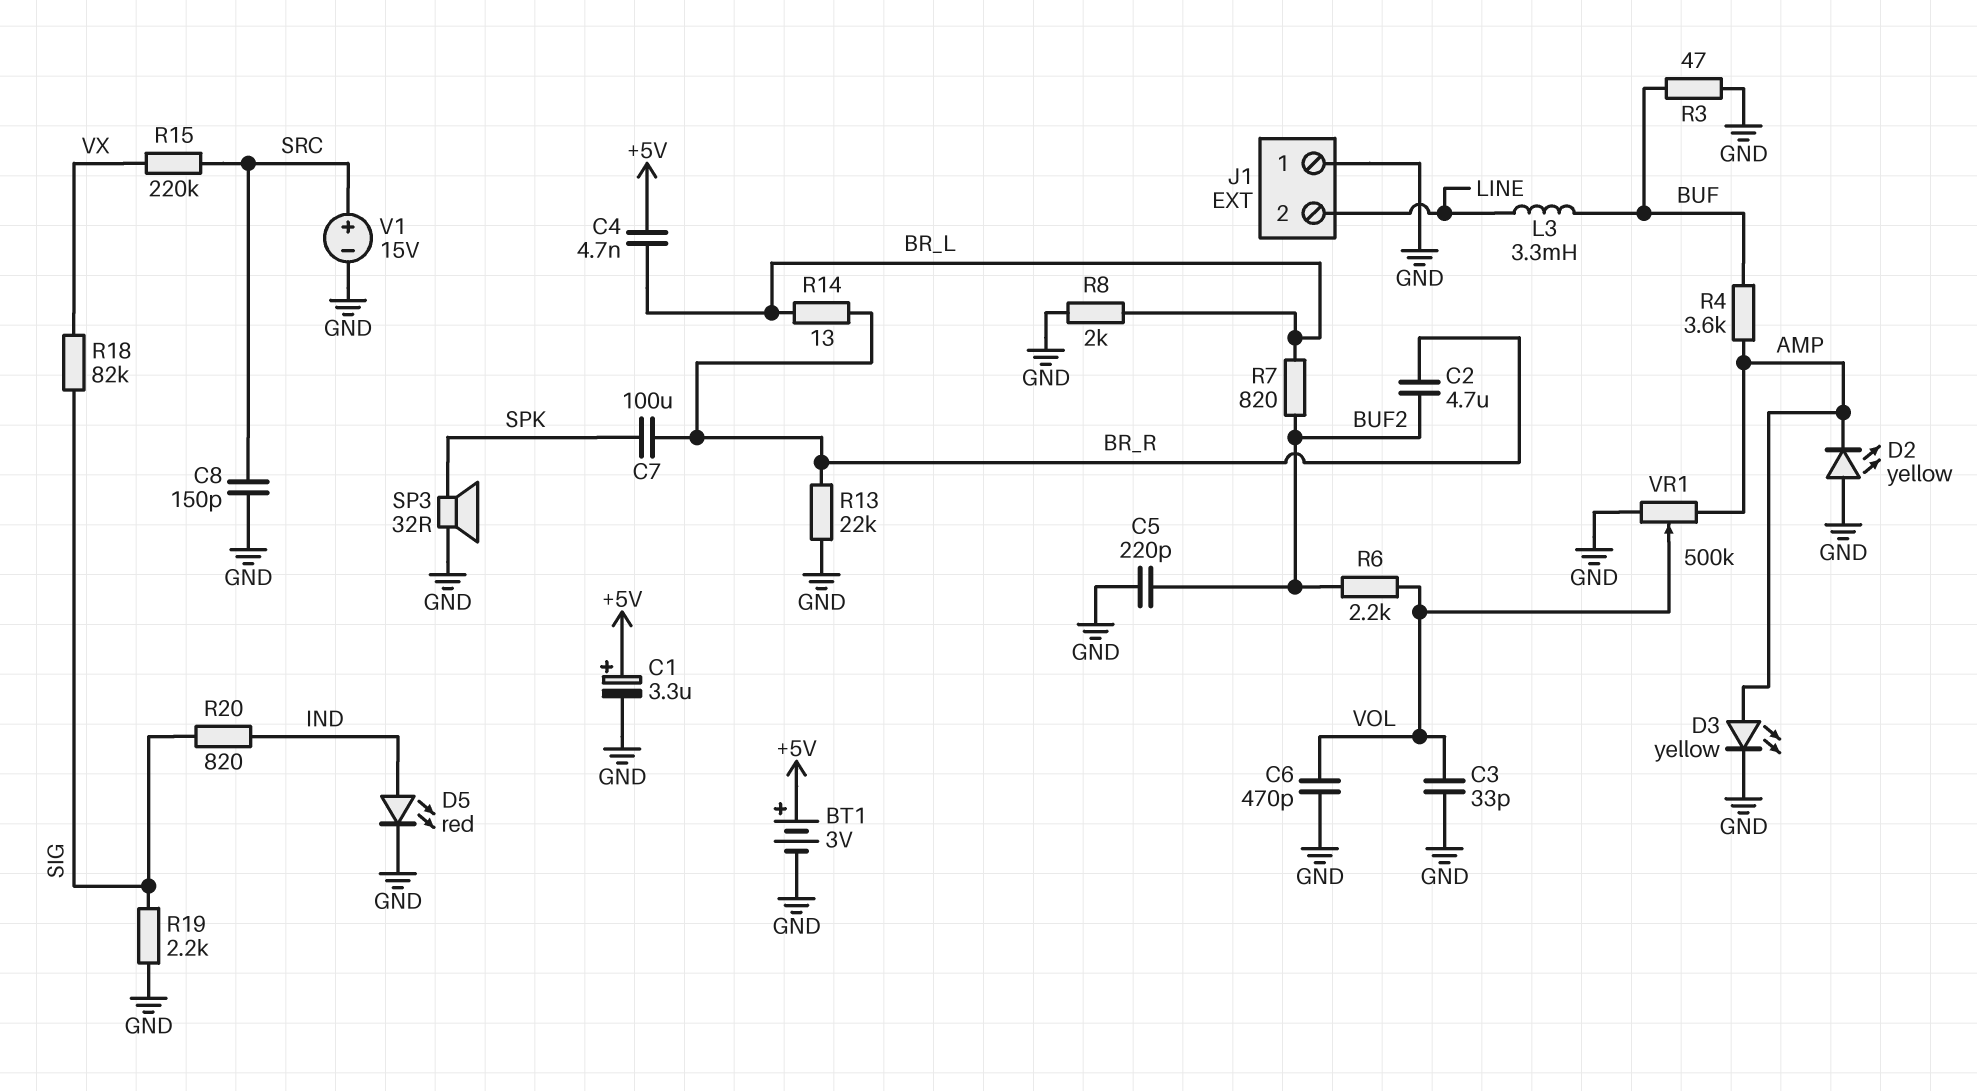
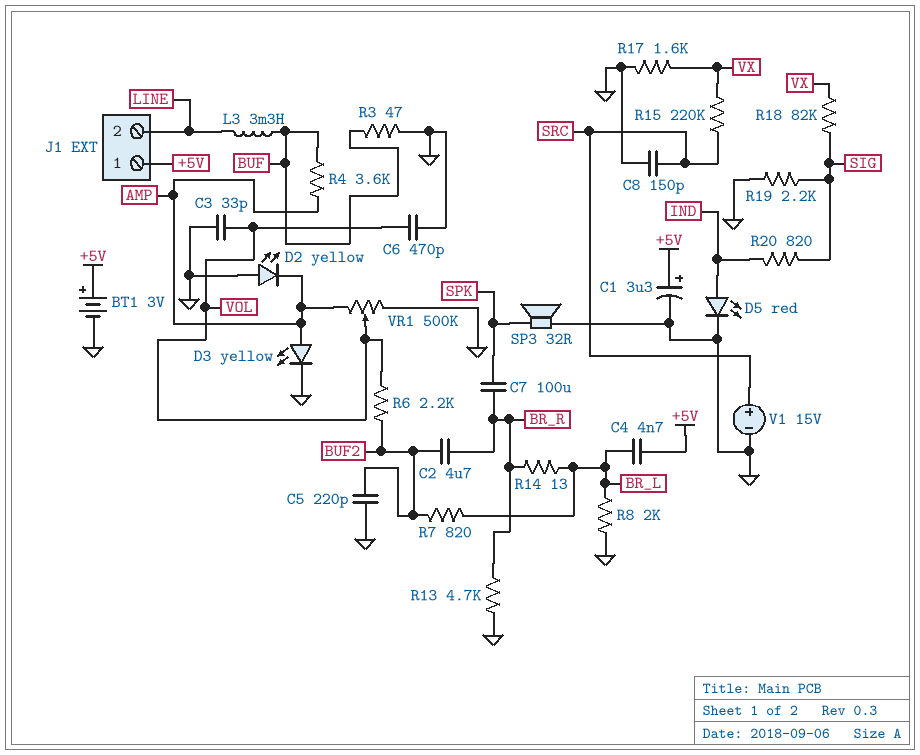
J1 pin 1: GND -> +5V
R13: 22k (BR_R, GND) -> 4.7k (BR_R, GND)
R17: none -> 1.6k (GND, VX)

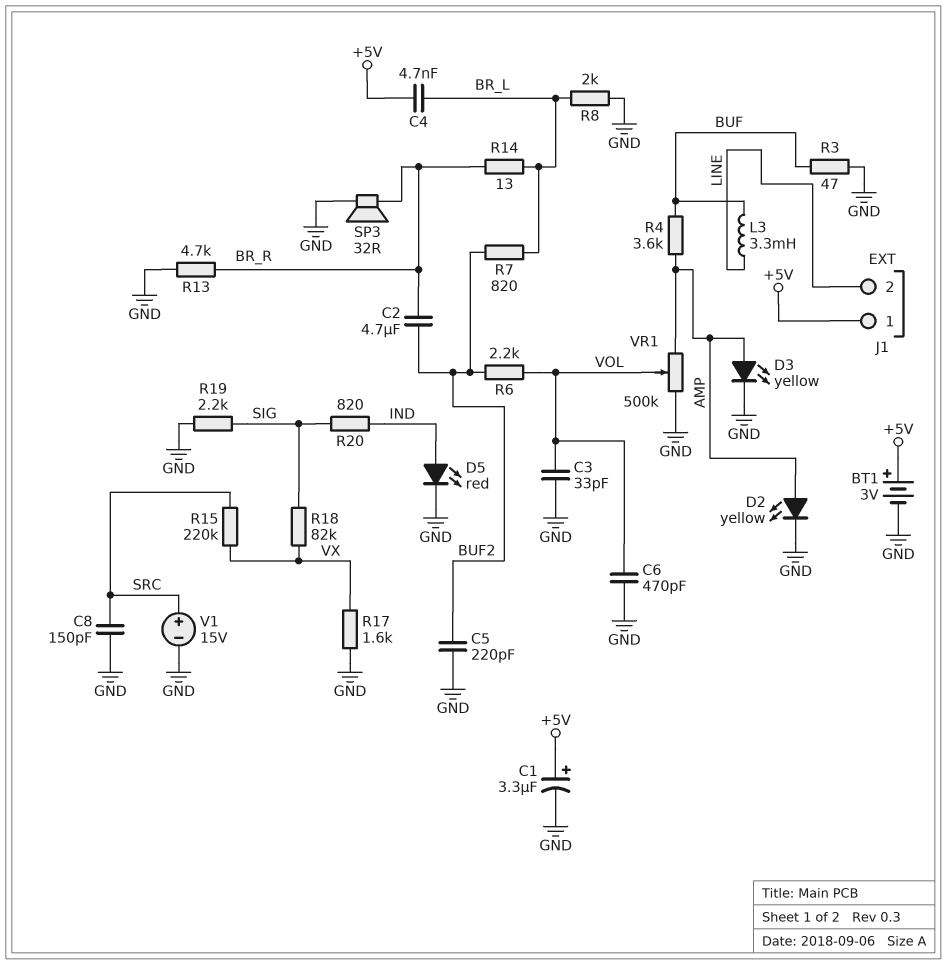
C7: 100uF (BR_R, SPK) -> none
D2: LED yellow (A GND, K AMP) -> LED yellow (A AMP, K GND)
SP3: speaker 32R (GND, SPK) -> speaker 32R (BR_R, GND)

